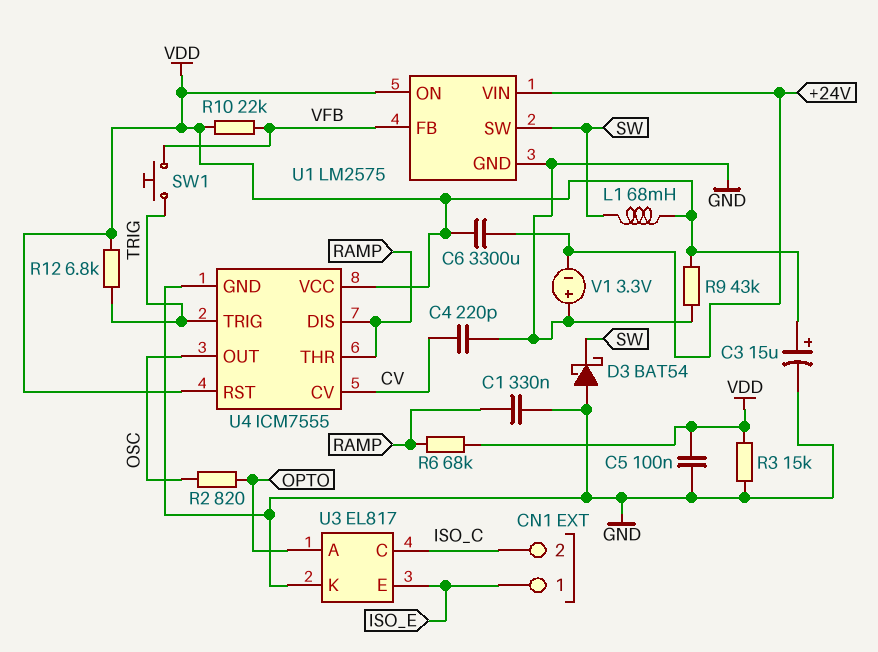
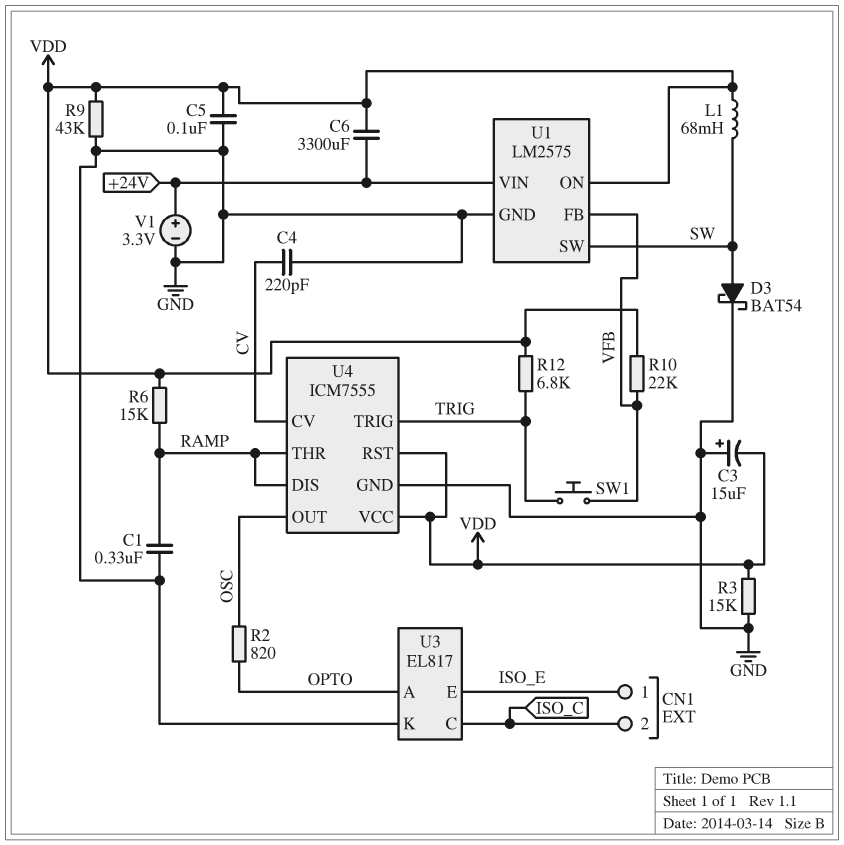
C3: 15uF (plus VDD, minus GND) -> 15uF (plus GND, minus VDD)
D3: schottky BAT54 (A GND, K SW) -> schottky BAT54 (A SW, K GND)
R6: 68k (RAMP, VDD) -> 15k (RAMP, VDD)
V1: 3.3V (plus GND, minus +24V) -> 3.3V (plus +24V, minus GND)

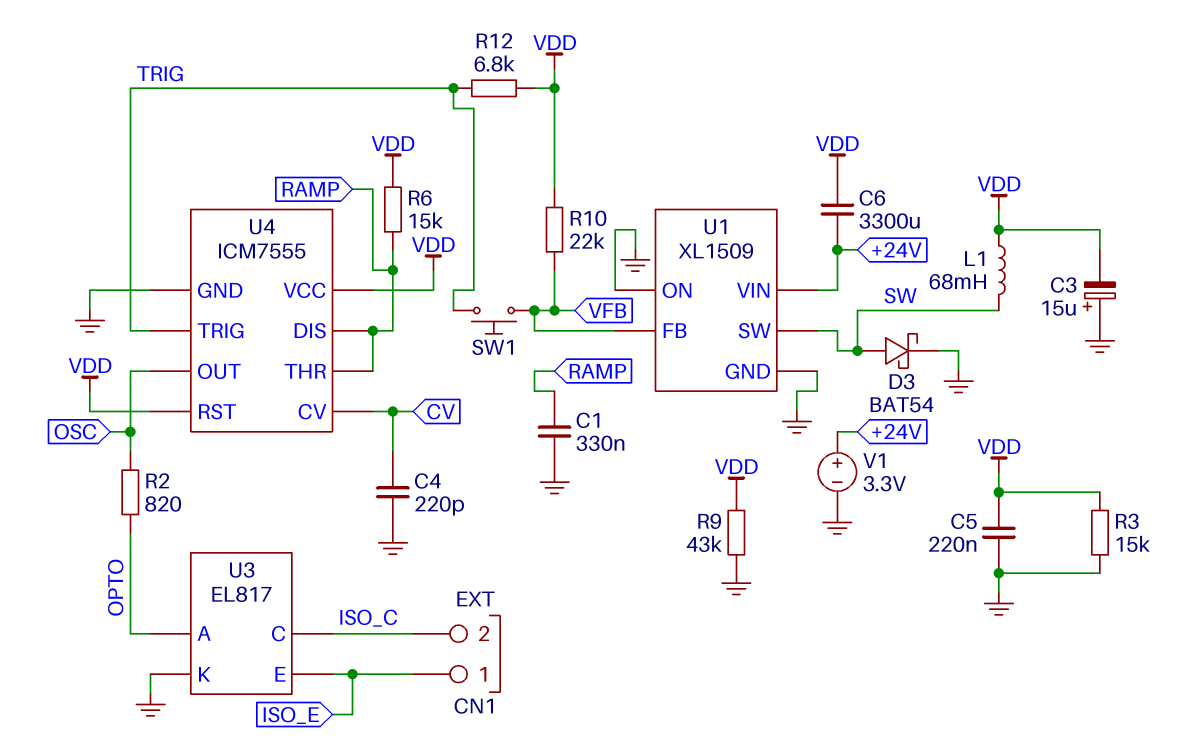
C5: 100nF (GND, VDD) -> 220nF (GND, VDD)
U1: LM2575 -> XL1509
U1 pin ON: VDD -> GND

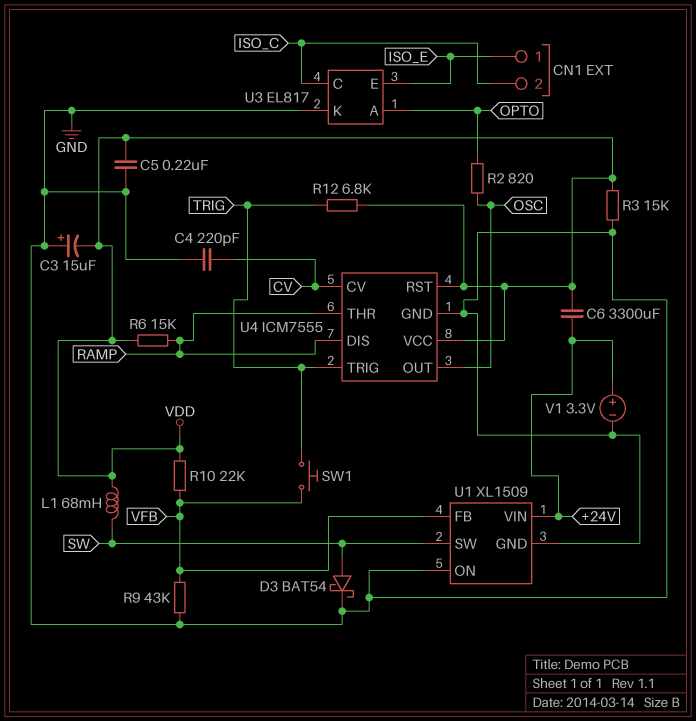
C1: 330nF (GND, RAMP) -> none
R9: 43k (GND, VDD) -> 43k (GND, VFB)

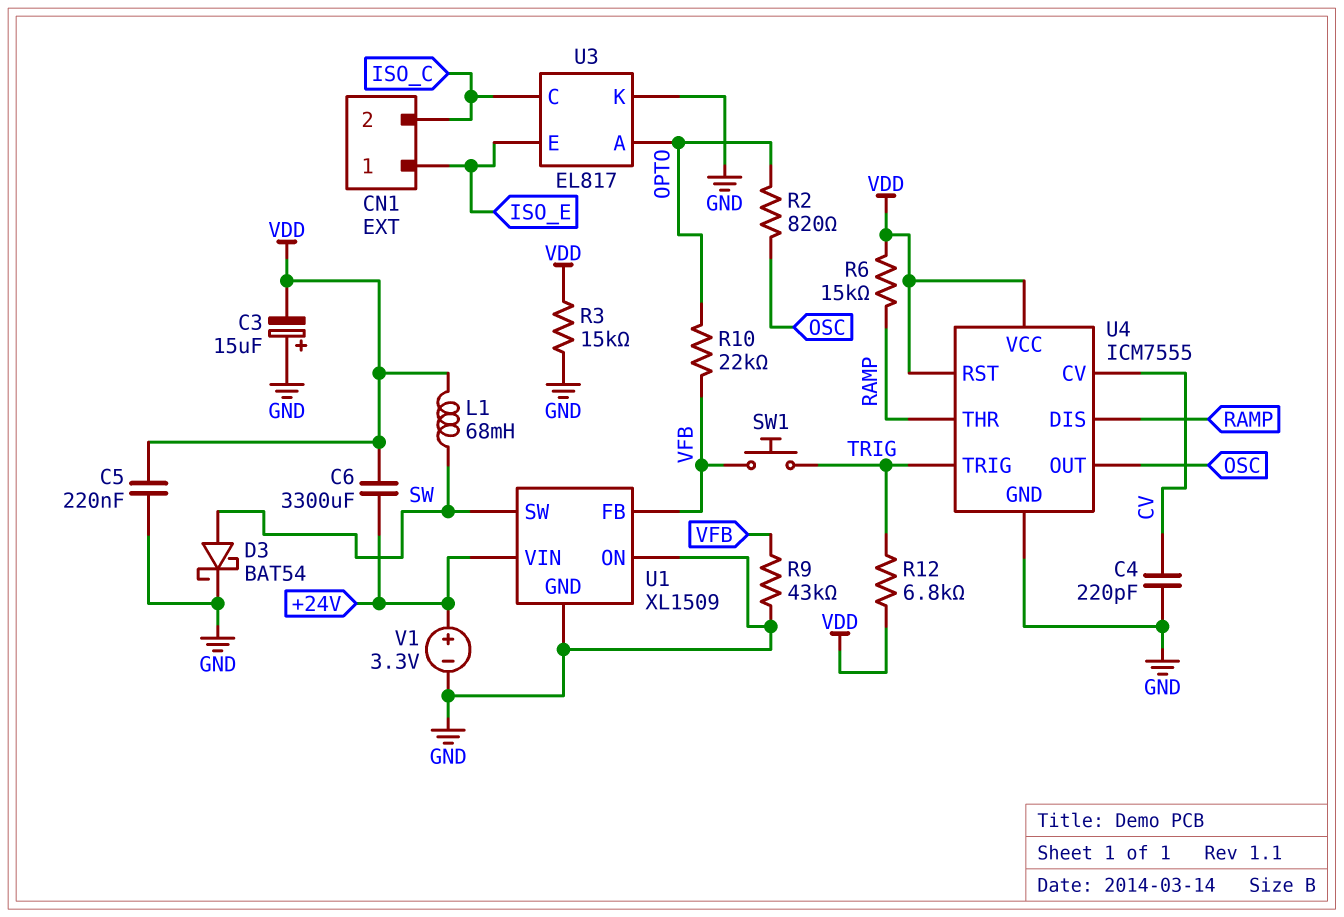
R10: 22k (VDD, VFB) -> 22k (OPTO, VFB)

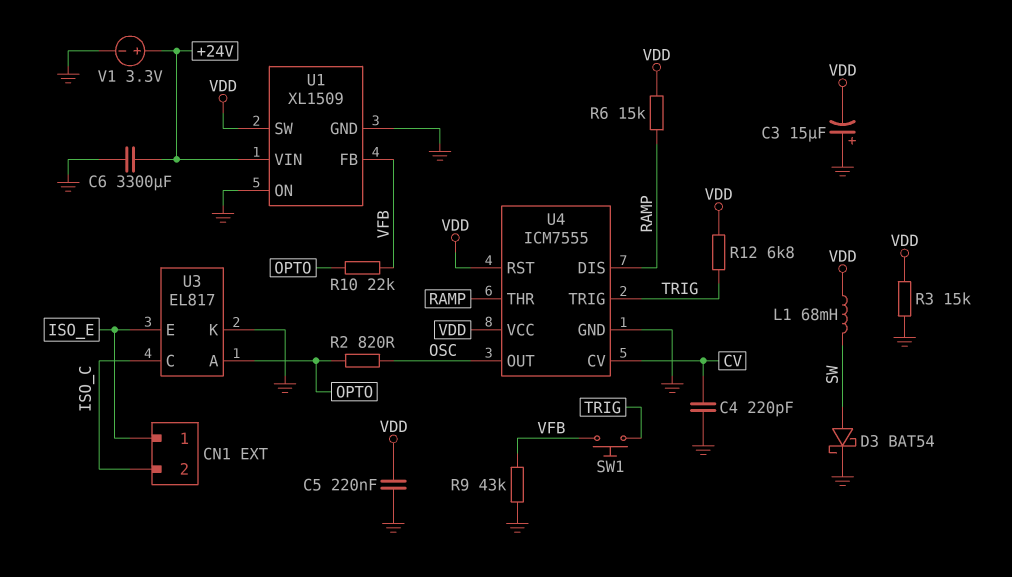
C6: 3300uF (+24V, VDD) -> 3300uF (+24V, GND)
U1 pin SW: SW -> VDD

